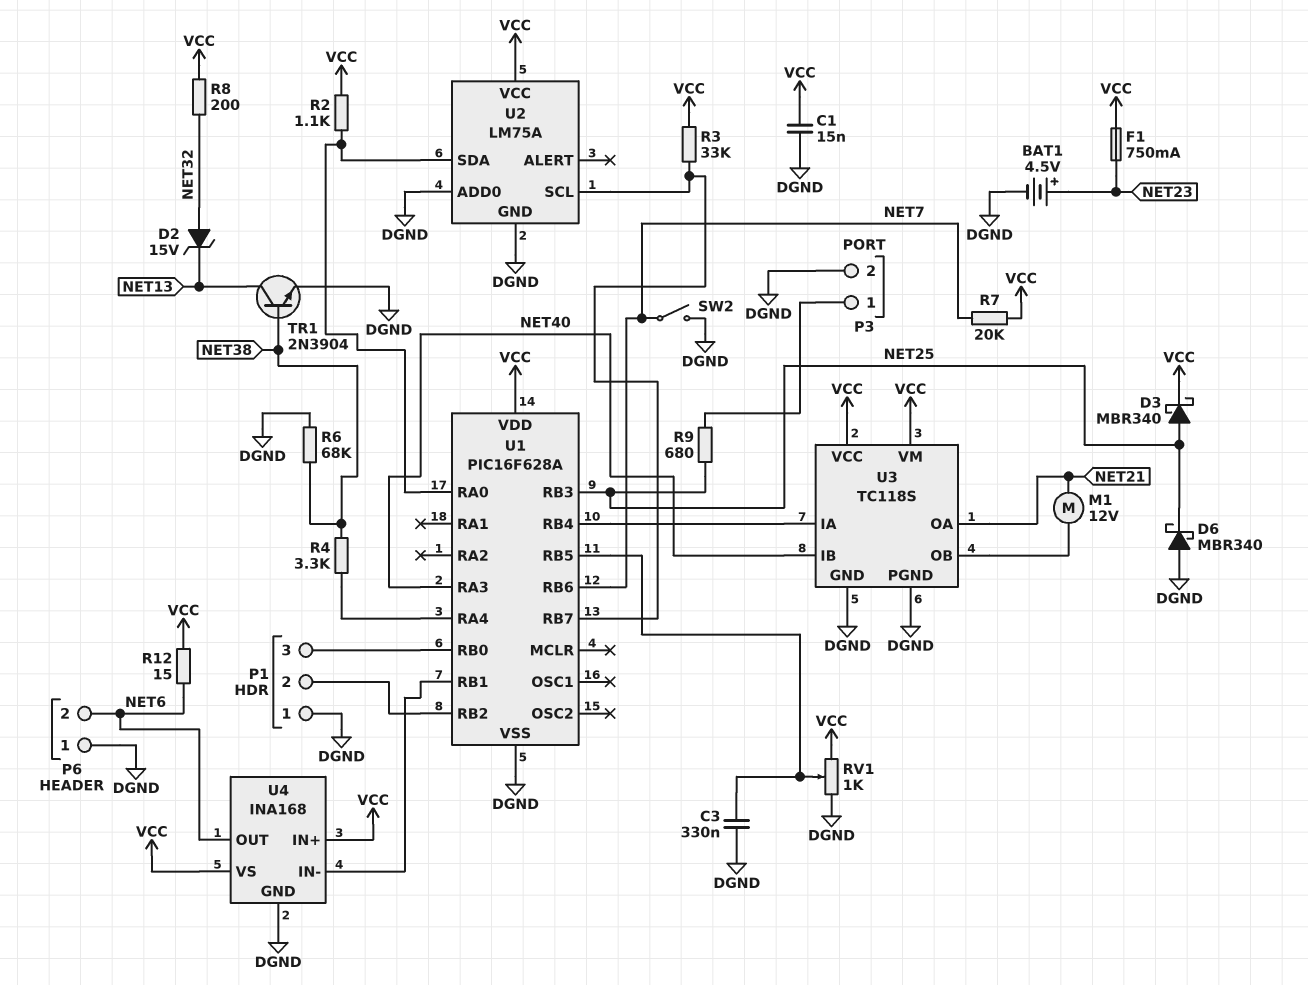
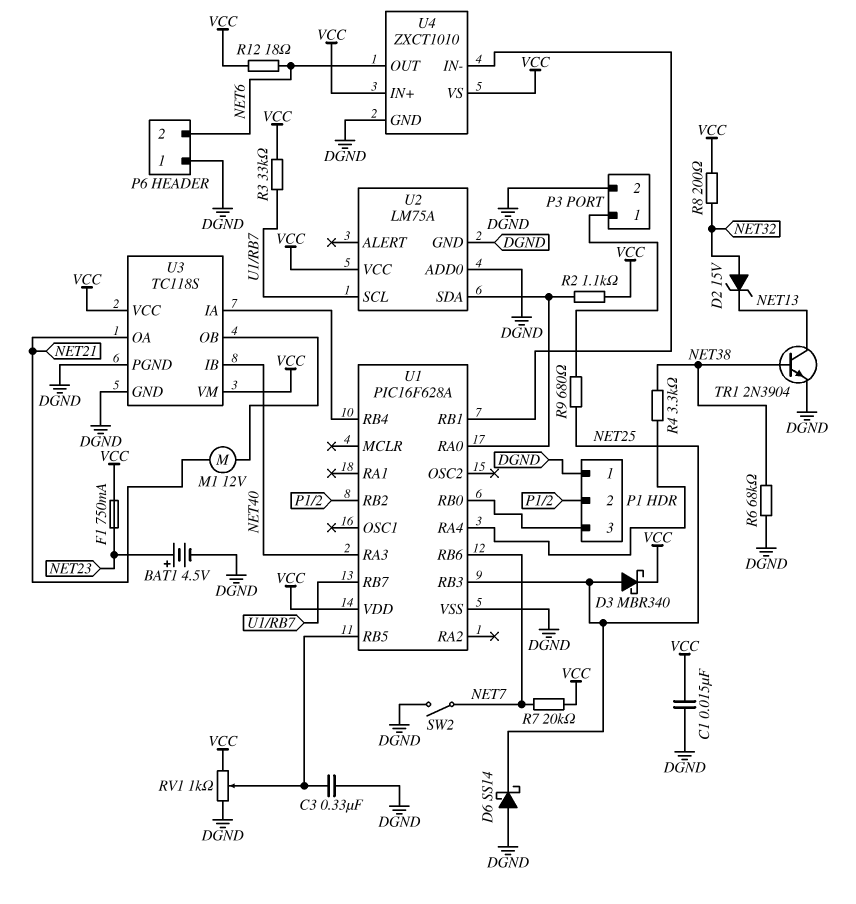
D6: schottky MBR340 (A DGND, K NET25) -> schottky SS14 (A DGND, K NET25)
R12: 15 (NET6, VCC) -> 18 (NET6, VCC)
U4: INA168 -> ZXCT1010

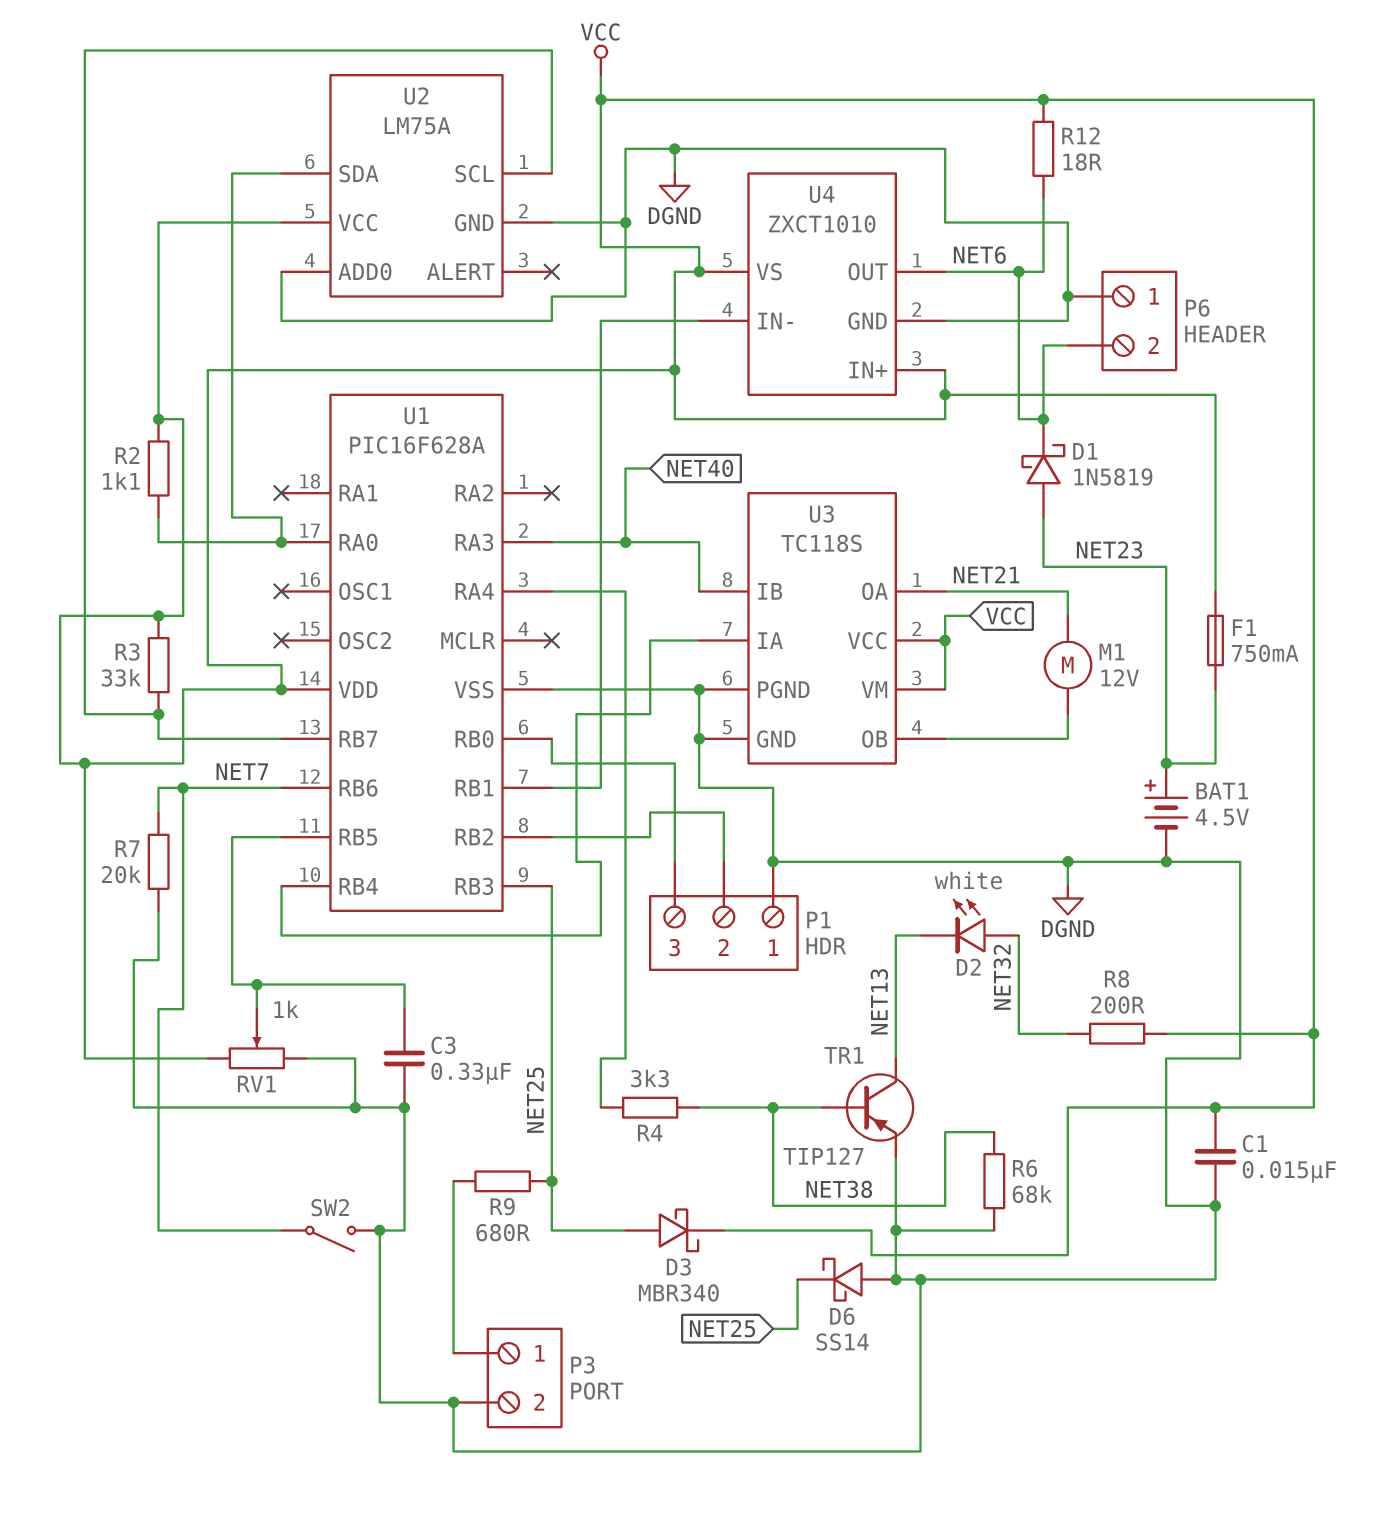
D1: none -> schottky 1N5819 (A NET23, K NET6)
D2: zener 15V (A NET32, K NET13) -> LED white (A NET32, K NET13)
R7: 20k (NET7, VCC) -> 20k (DGND, NET7)
TR1: NPN 2N3904 (B NET38, C NET13, E DGND) -> PNP TIP127 (B NET38, C NET13, E DGND)

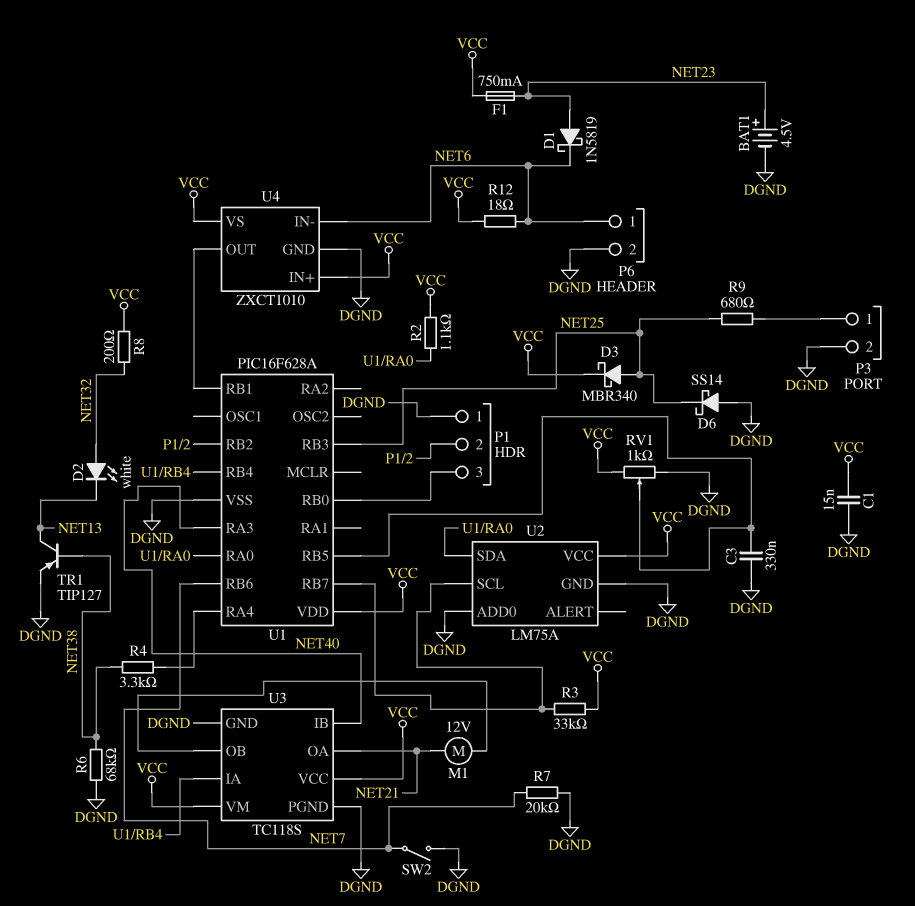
P6 pin 1: DGND -> NET6
P6 pin 2: NET6 -> DGND
U4 pin IN-: U1/RB1 -> NET6
U4 pin OUT: NET6 -> U1/RB1

